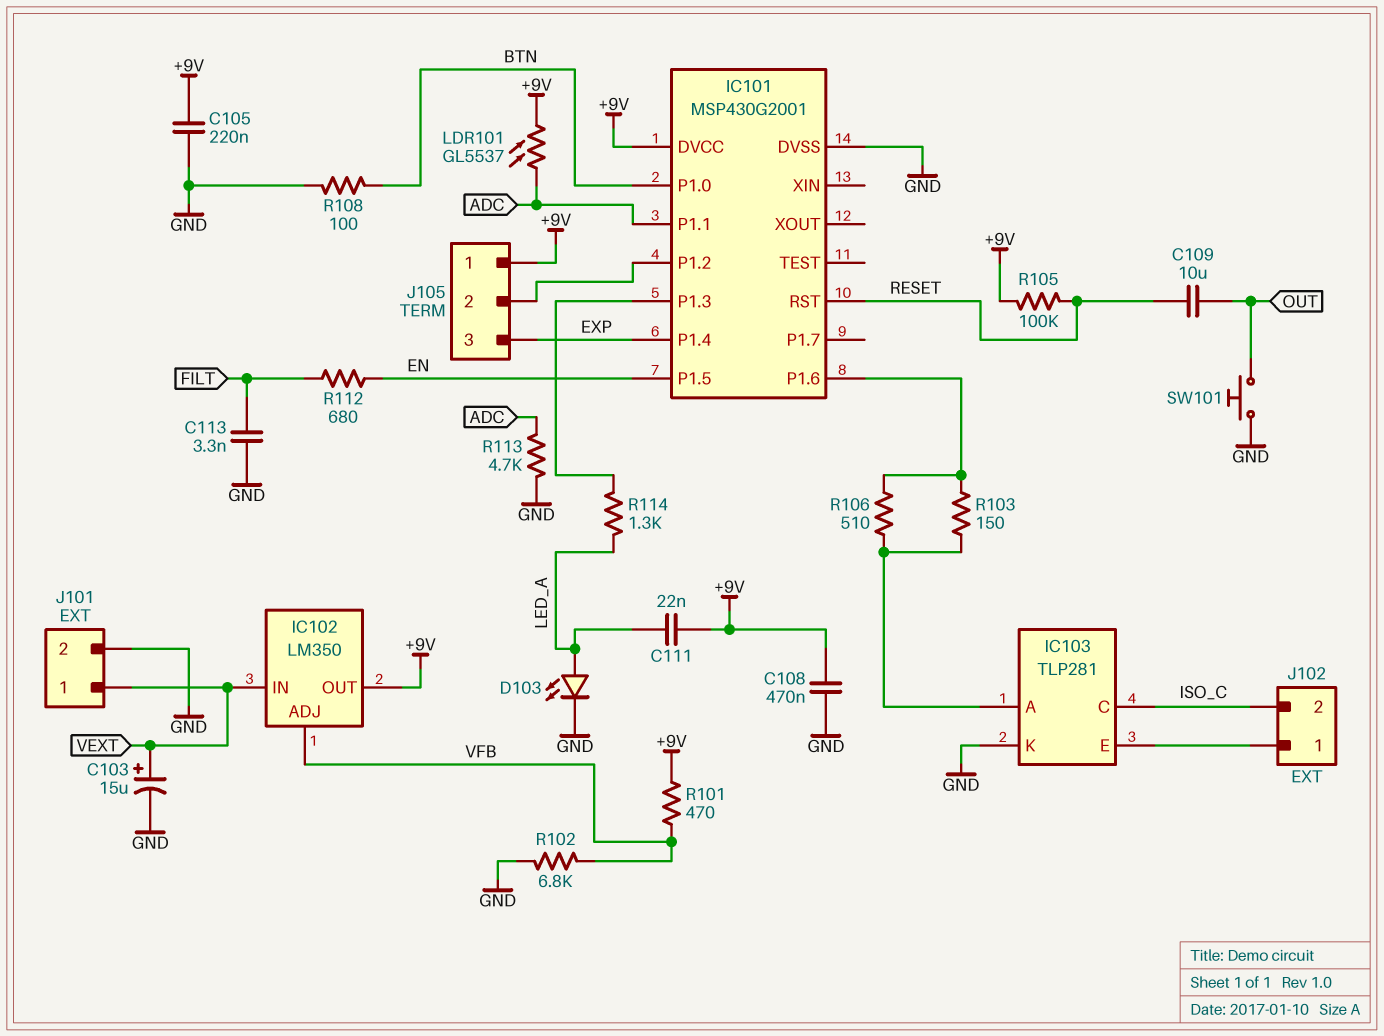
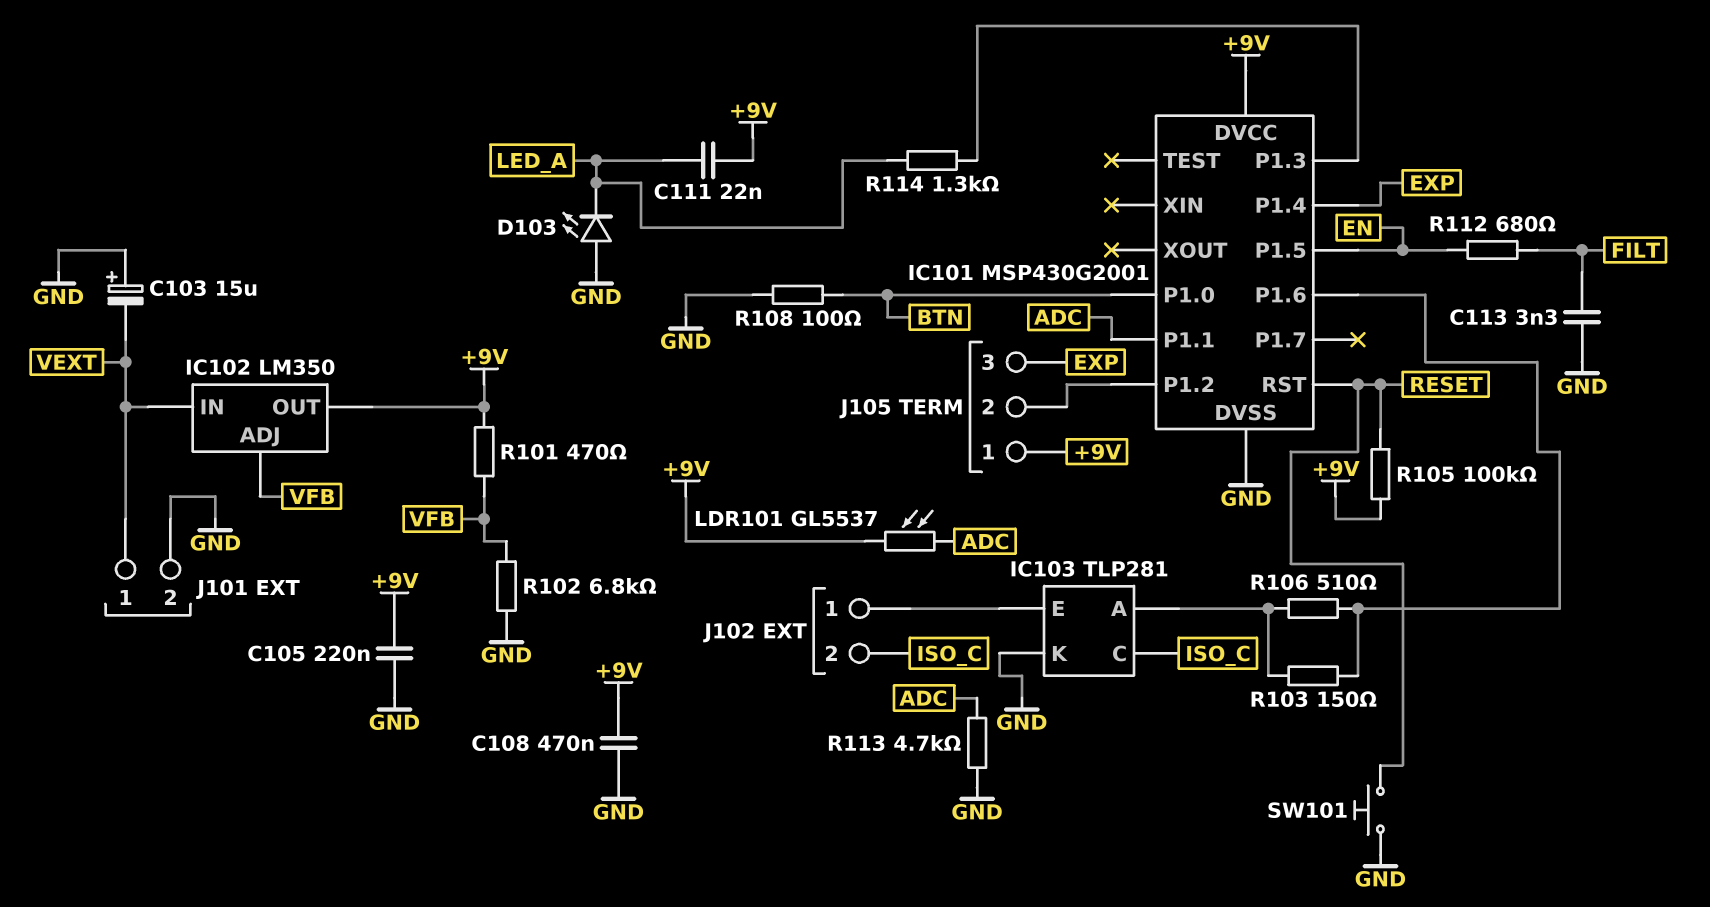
C103: 15uF (plus VEXT, minus GND) -> 15uF (plus GND, minus VEXT)
C109: 10uF (OUT, RESET) -> none
D103: LED (A LED_A, K GND) -> LED (A GND, K LED_A)
SW101: button (GND, OUT) -> button (GND, RESET)

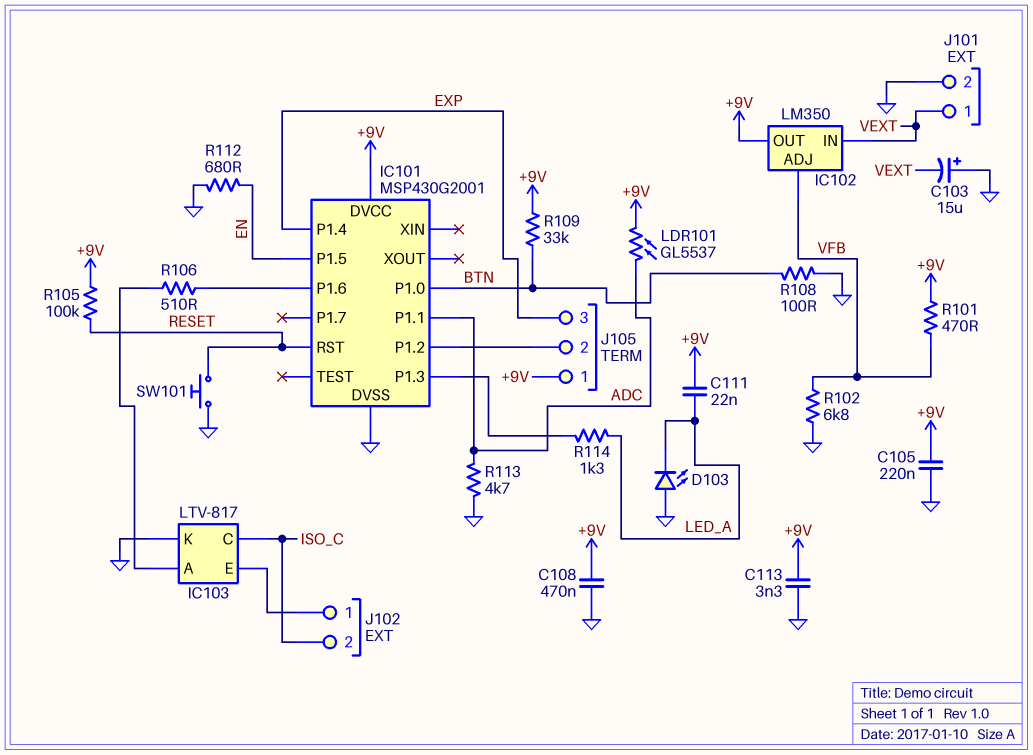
C113: 3.3nF (FILT, GND) -> 3.3nF (+9V, GND)
IC103: TLP281 -> LTV-817
R103: 150 (IC101/P1.6, IC103/A) -> none
R109: none -> 33k (+9V, BTN)
R112: 680 (EN, FILT) -> 680 (EN, GND)

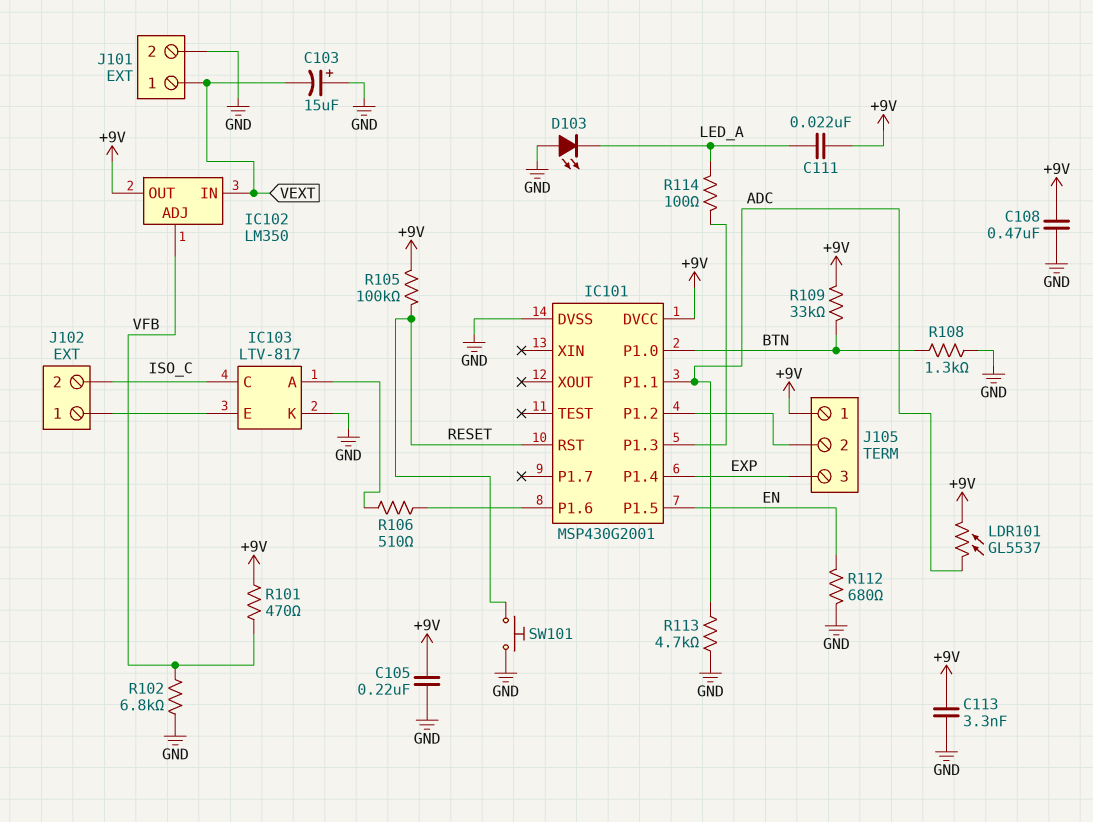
R108: 100 (BTN, GND) -> 1.3k (BTN, GND)
R114: 1.3k (IC101/P1.3, LED_A) -> 100 (IC101/P1.3, LED_A)

